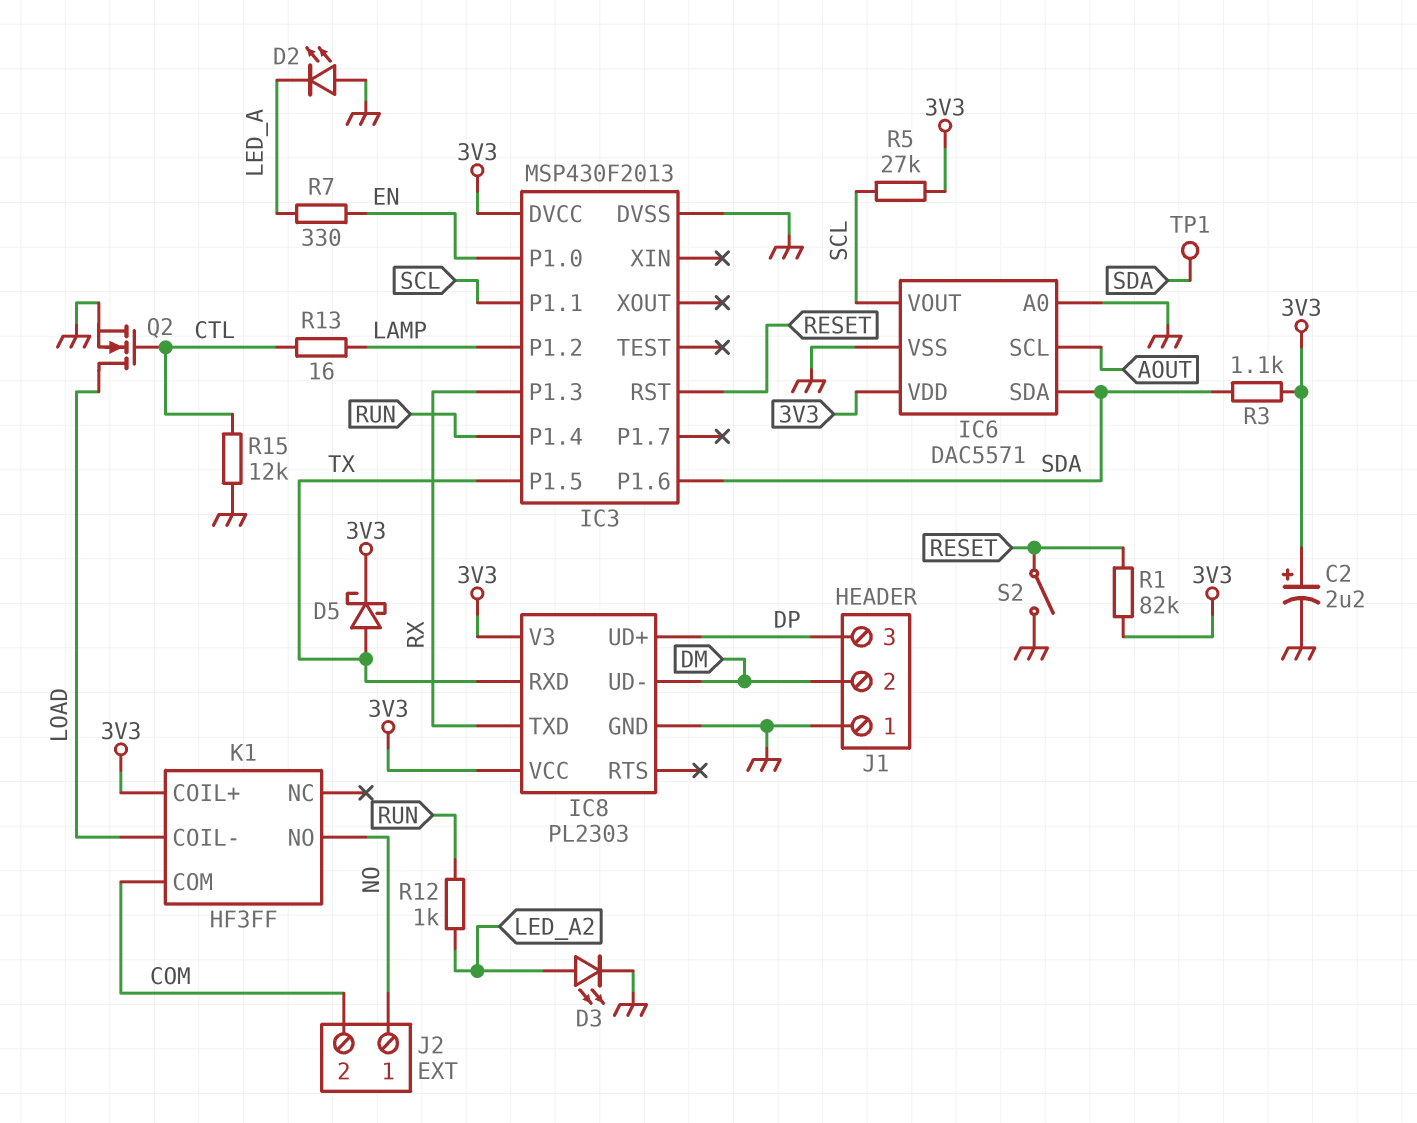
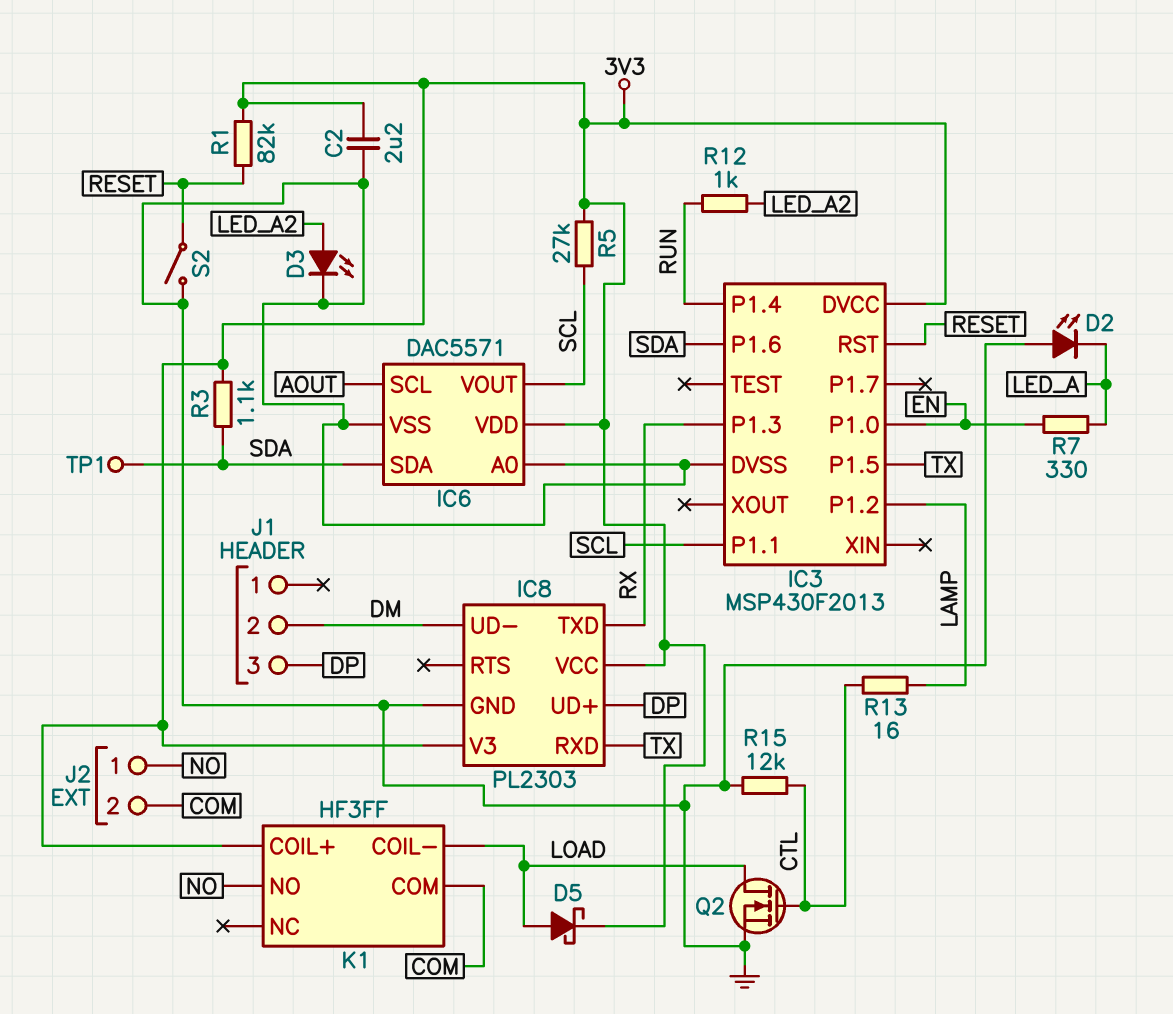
C2: 2.2uF (plus 3V3, minus GND) -> 2.2uF (3V3, GND)
D5: schottky (A TX, K 3V3) -> schottky (A LOAD, K 3V3)
J1 pin 1: GND -> none

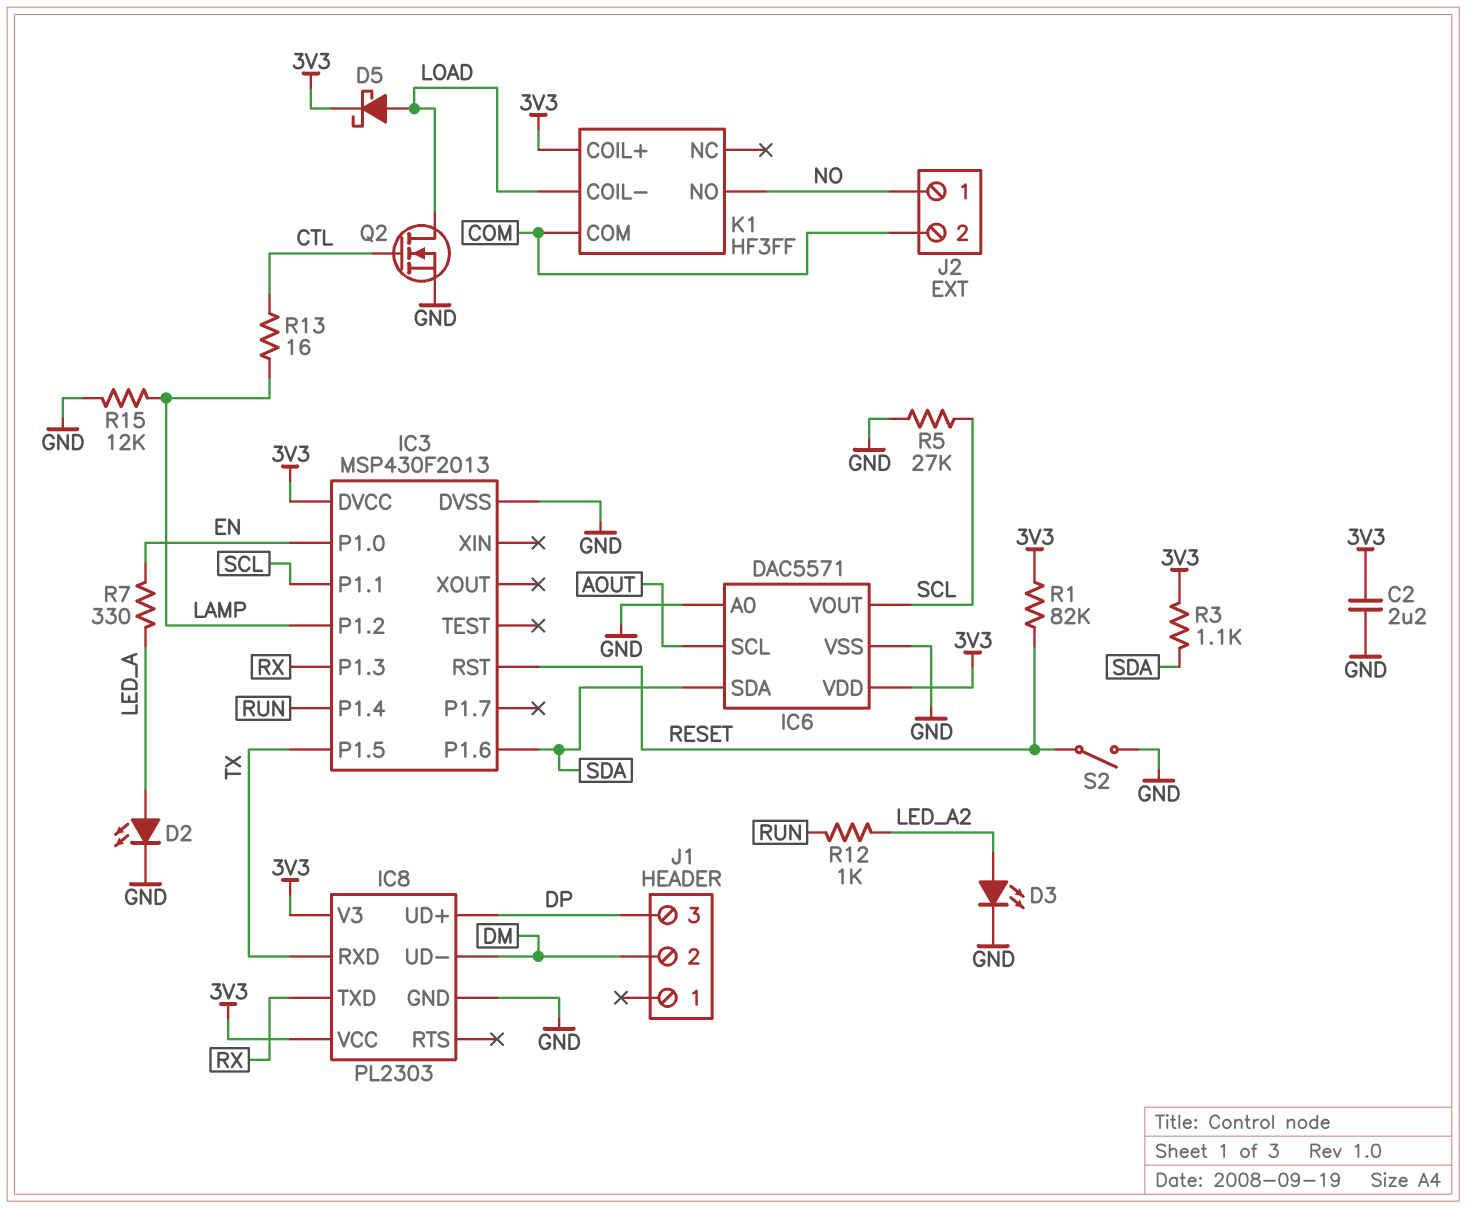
D2: LED (A GND, K LED_A) -> LED (A LED_A, K GND)
R5: 27k (3V3, SCL) -> 27k (GND, SCL)
R15: 12k (CTL, GND) -> 12k (GND, LAMP)
TP1: test point (SDA) -> none

